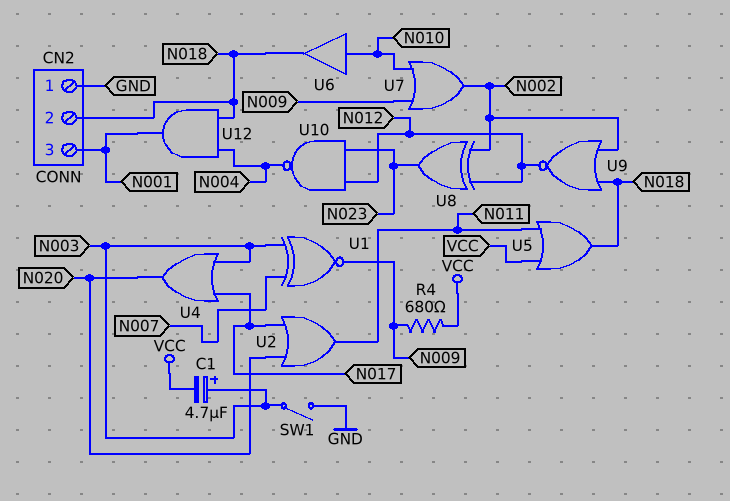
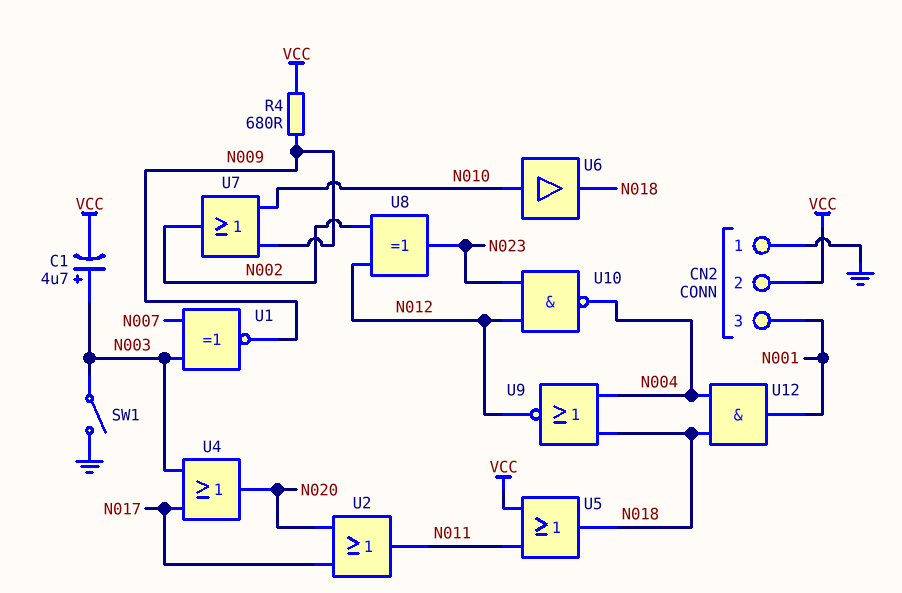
CN2 pin 2: N018 -> VCC
U9: NOR (in N002, in N018, out N012) -> NOR (in N004, in N018, out N012)

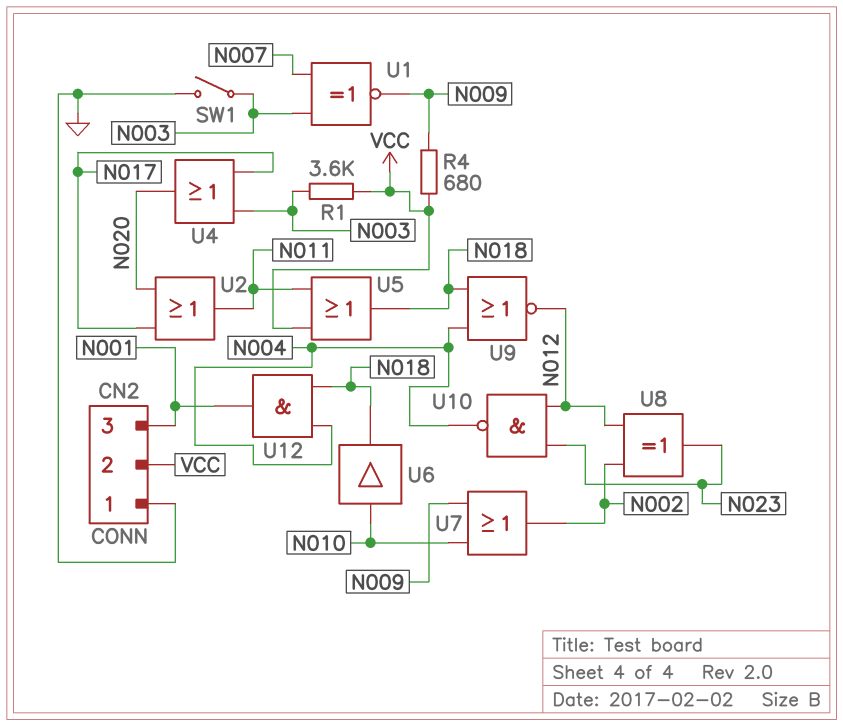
C1: 4.7uF (plus N003, minus VCC) -> none
R1: none -> 3.6k (N003, VCC)

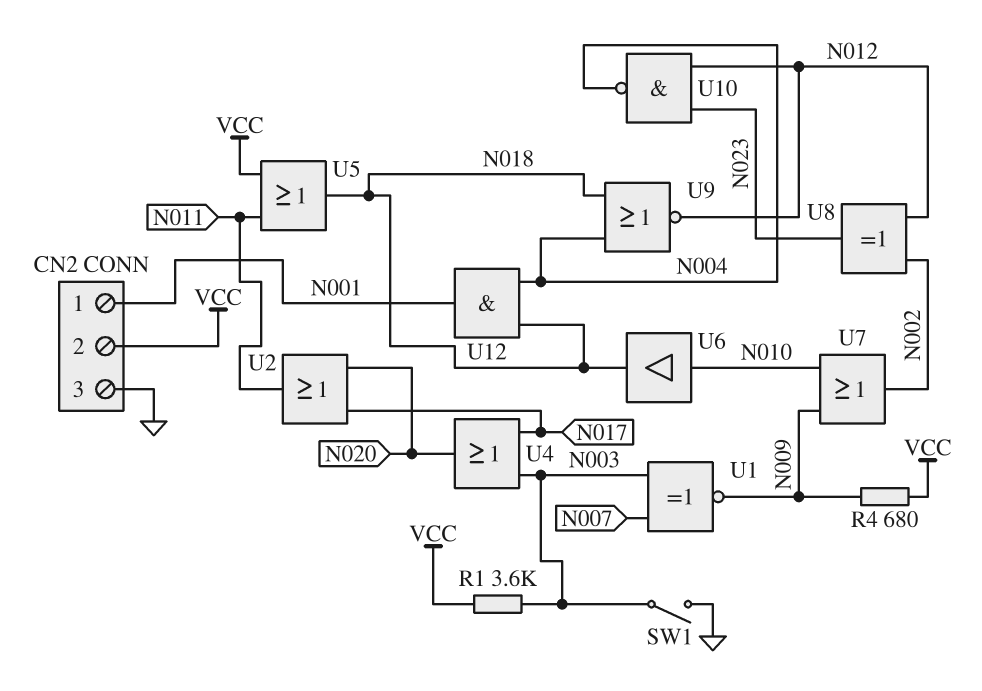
CN2 pin 1: GND -> N001
CN2 pin 3: N001 -> GND

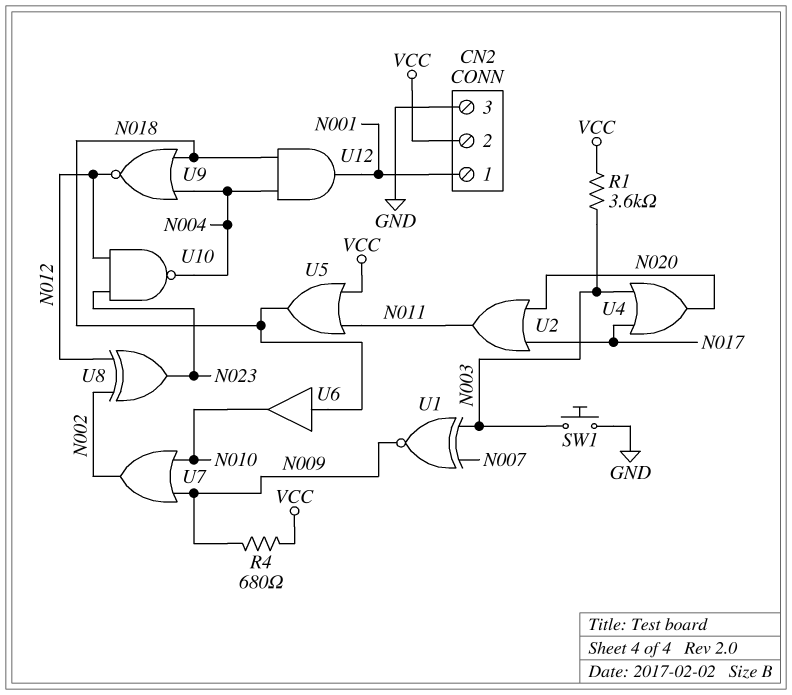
SW1: switch (GND, N003) -> button (GND, N003)
U6: buffer (in N010, out N018) -> buffer (in N018, out N010)

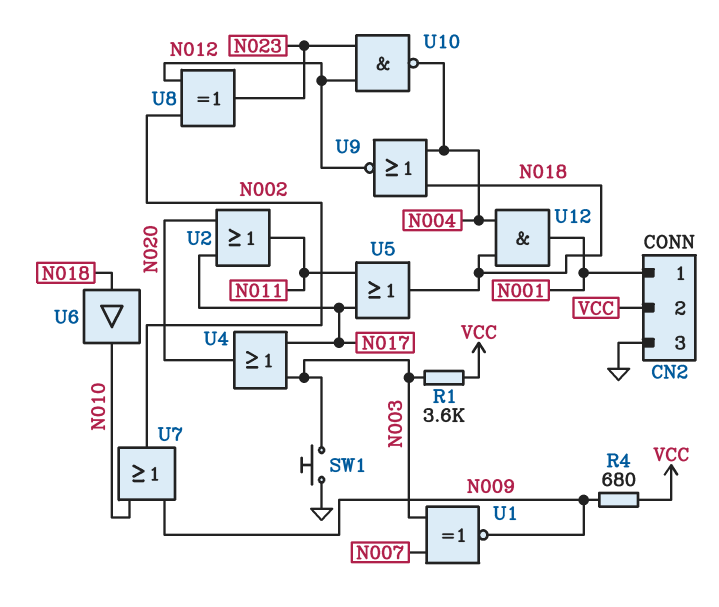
U5: OR (in N011, in VCC, out N018) -> OR (in N011, in N017, out N018)

